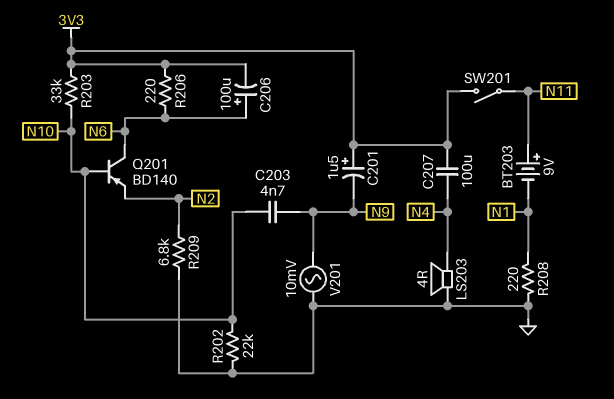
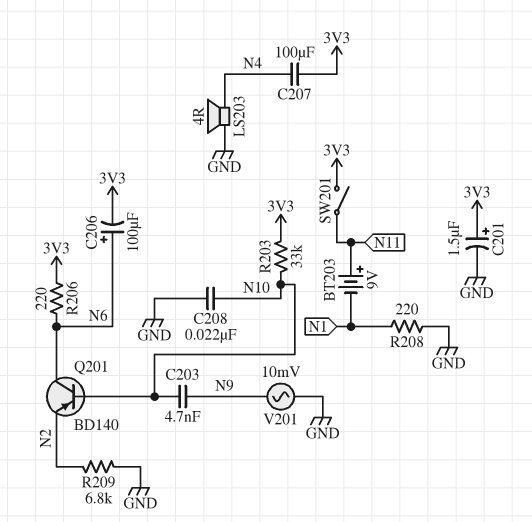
C201: 1.5uF (plus 3V3, minus N9) -> 1.5uF (plus 3V3, minus GND)
C208: none -> 22nF (GND, N10)
R202: 22k (GND, N10) -> none

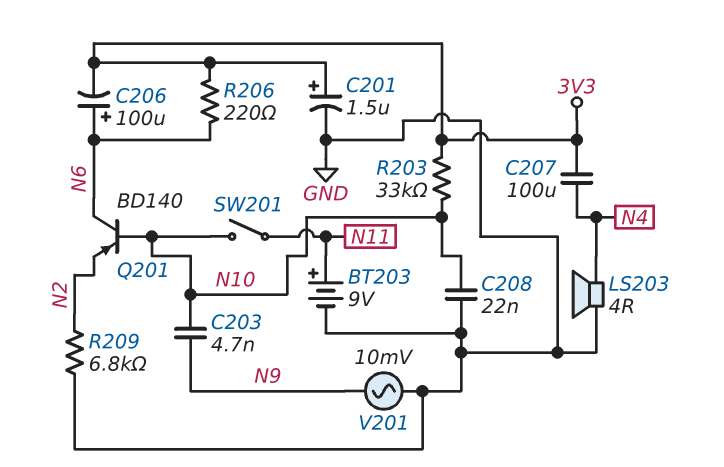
BT203: 9V (plus N11, minus N1) -> 9V (plus N11, minus GND)
R208: 220 (GND, N1) -> none
SW201: switch (3V3, N11) -> switch (N10, N11)

